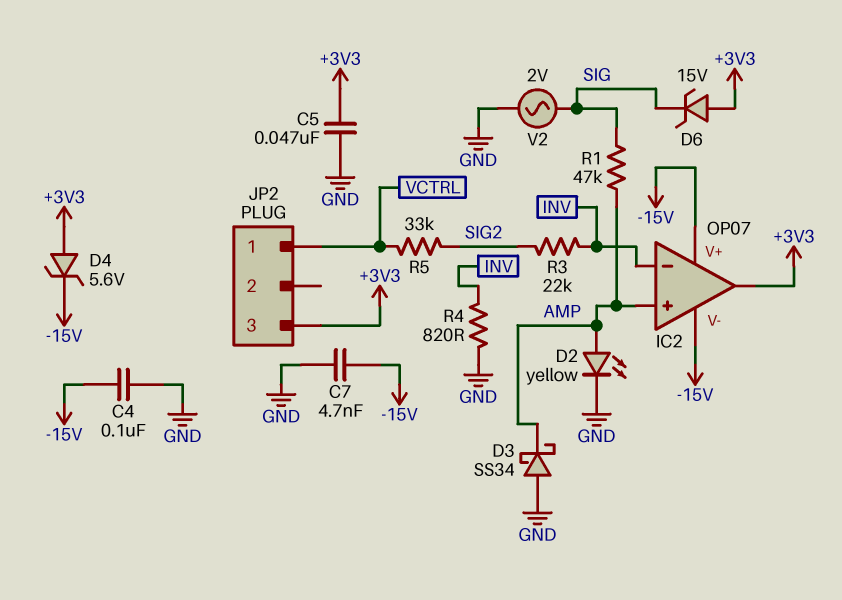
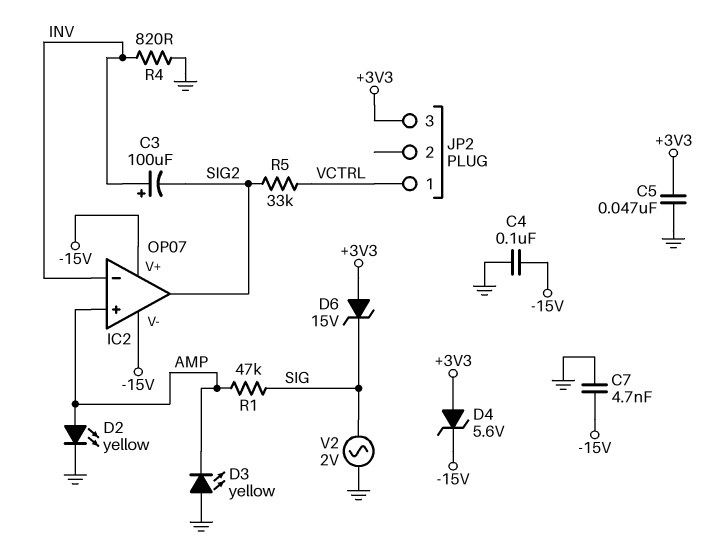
C3: none -> 100uF (plus INV, minus SIG2)
D3: schottky SS34 (A GND, K AMP) -> LED yellow (A GND, K AMP)
IC2 pin out: +3V3 -> SIG2
R3: 22k (INV, SIG2) -> none

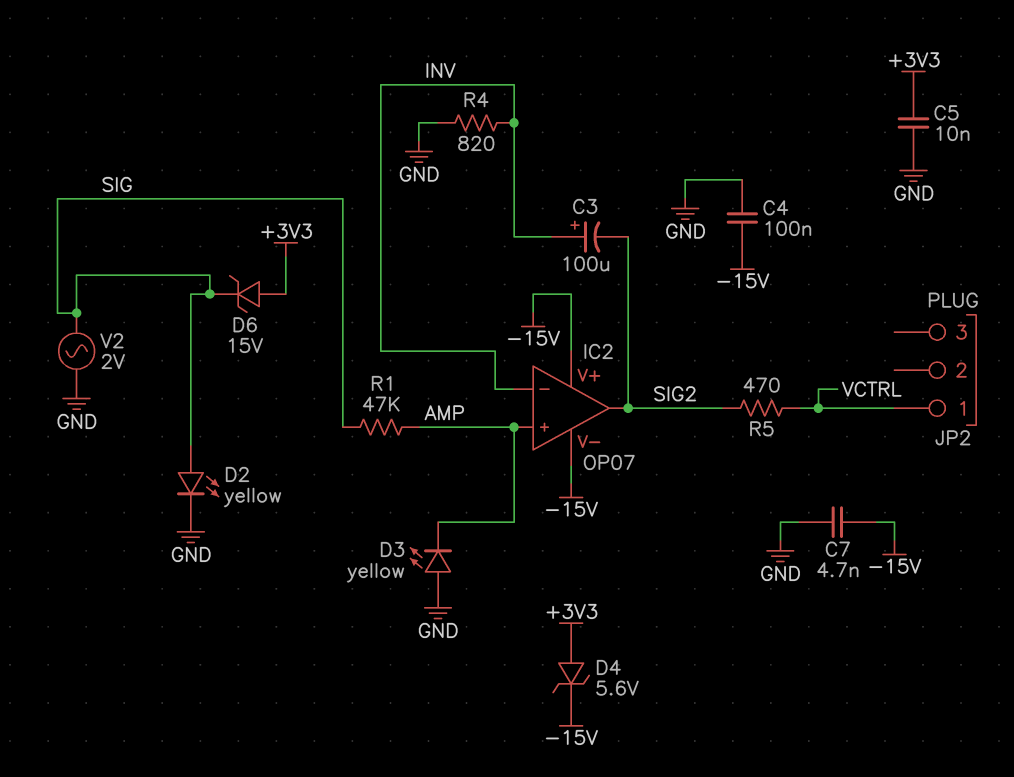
C5: 47nF (+3V3, GND) -> 10nF (+3V3, GND)
D2: LED yellow (A AMP, K GND) -> LED yellow (A SIG, K GND)
JP2 pin 3: +3V3 -> none
R5: 33k (SIG2, VCTRL) -> 470 (SIG2, VCTRL)

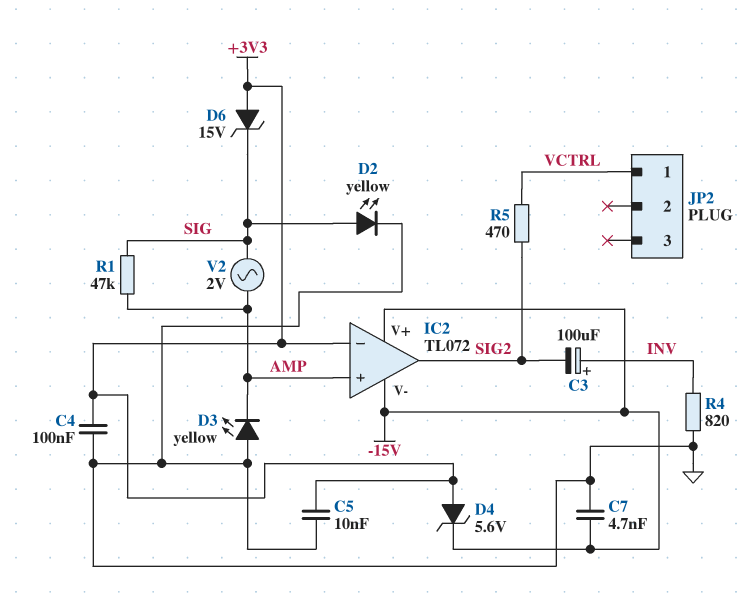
C4: 100nF (-15V, GND) -> 100nF (+3V3, GND)
IC2: OP07 -> TL072
IC2 pin in-: INV -> +3V3
V2: AC 2V (GND, SIG) -> AC 2V (AMP, SIG)

